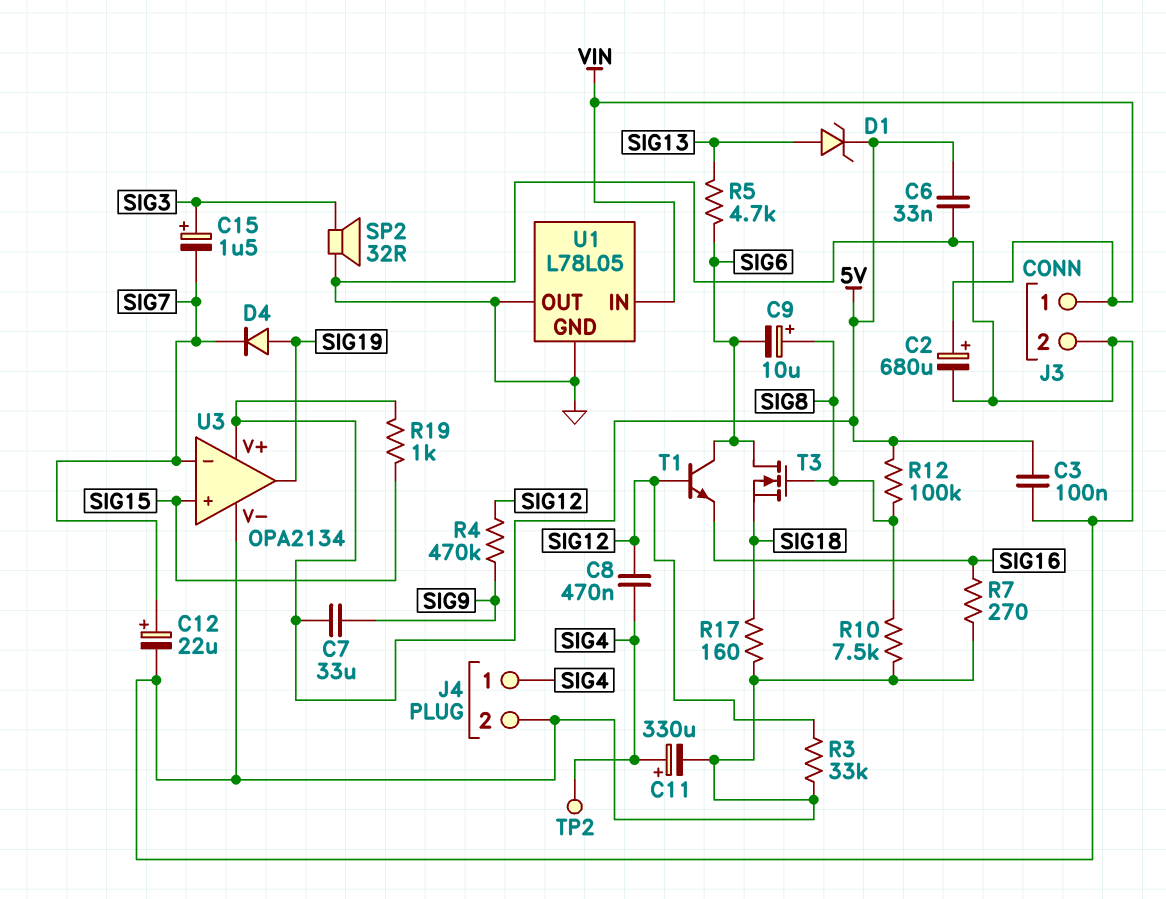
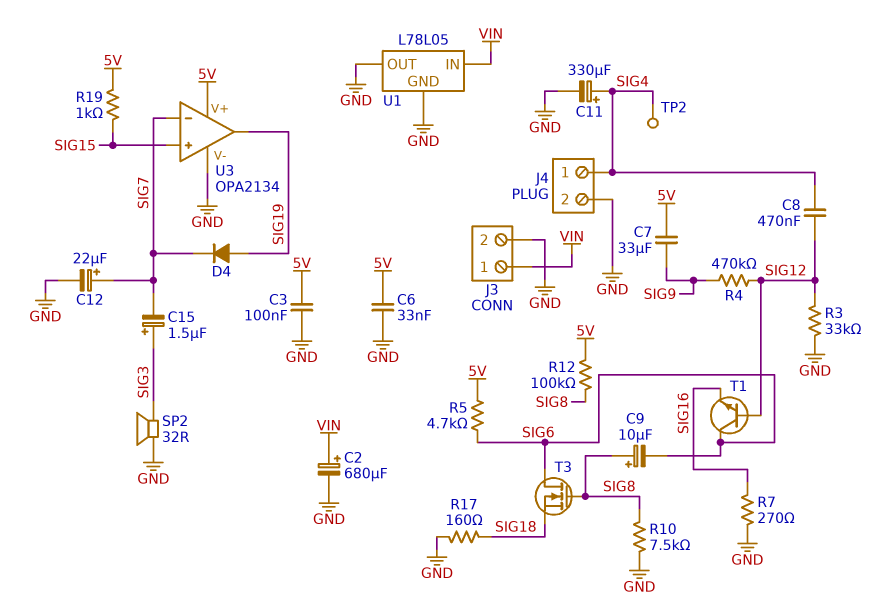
D1: zener (A SIG13, K 5V) -> none
R5: 4.7k (SIG6, SIG13) -> 4.7k (5V, SIG6)

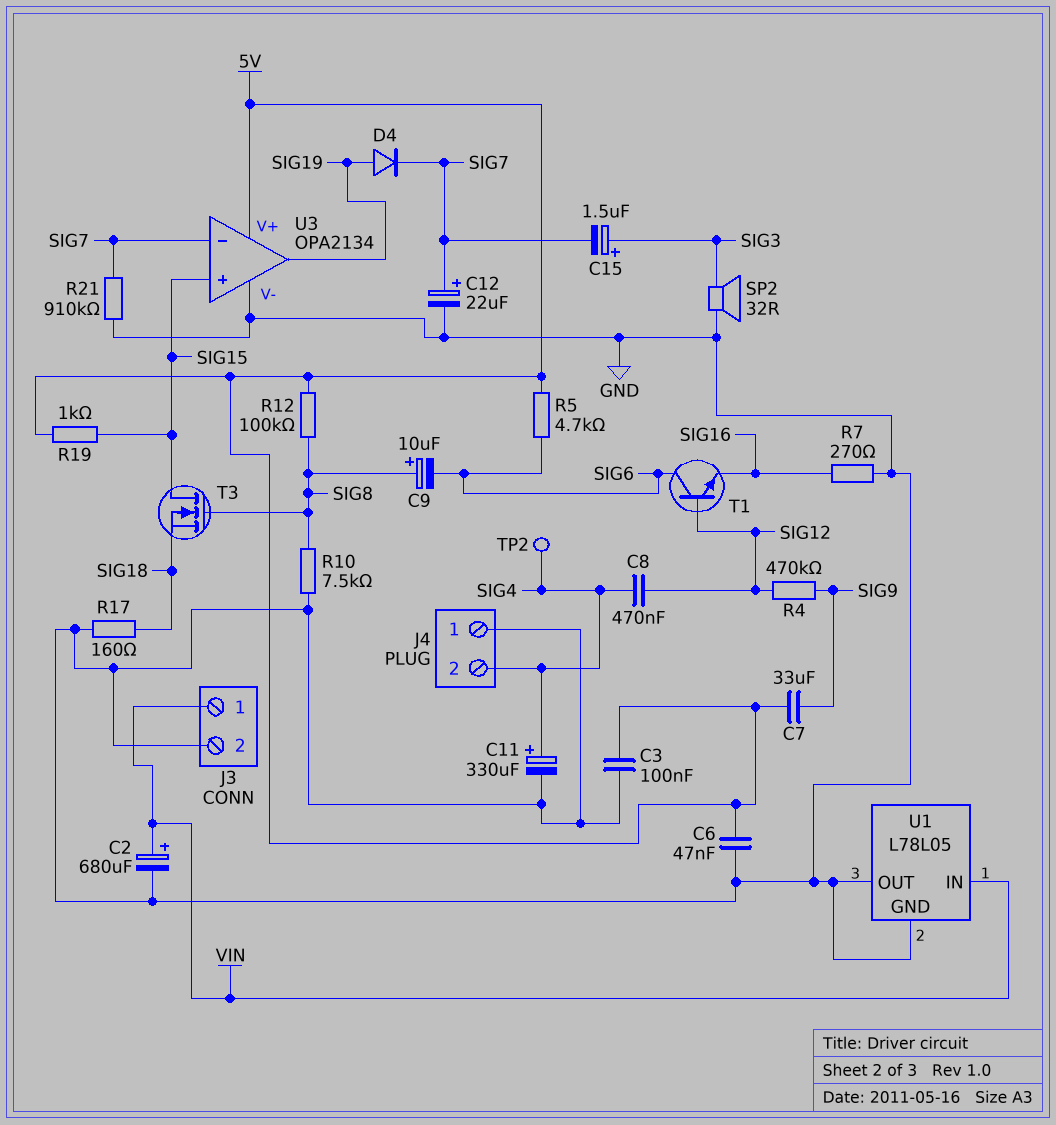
C6: 33nF (5V, GND) -> 47nF (5V, GND)
J4 pin 1: SIG4 -> GND
J4 pin 2: GND -> SIG4
R3: 33k (GND, SIG12) -> none
R21: none -> 910k (GND, SIG7)
T3: NMOS (G SIG8, D SIG6, S SIG18) -> NMOS (G SIG8, D SIG15, S SIG18)

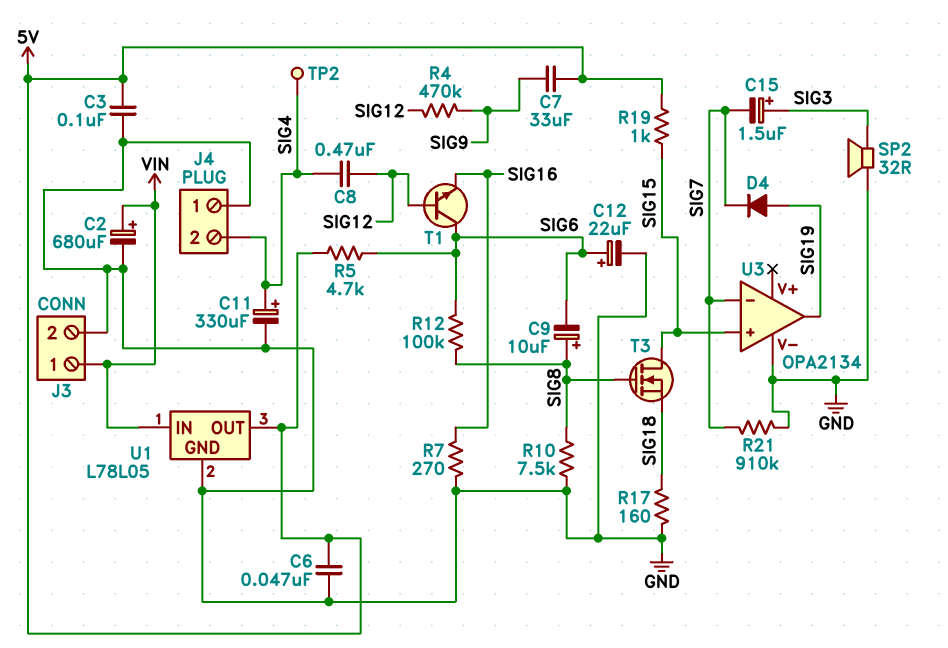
C12: 22uF (plus SIG7, minus GND) -> 22uF (plus SIG6, minus GND)
R12: 100k (5V, SIG8) -> 100k (SIG6, SIG8)
U1 pin OUT: GND -> 5V
U3 pin V+: 5V -> none

